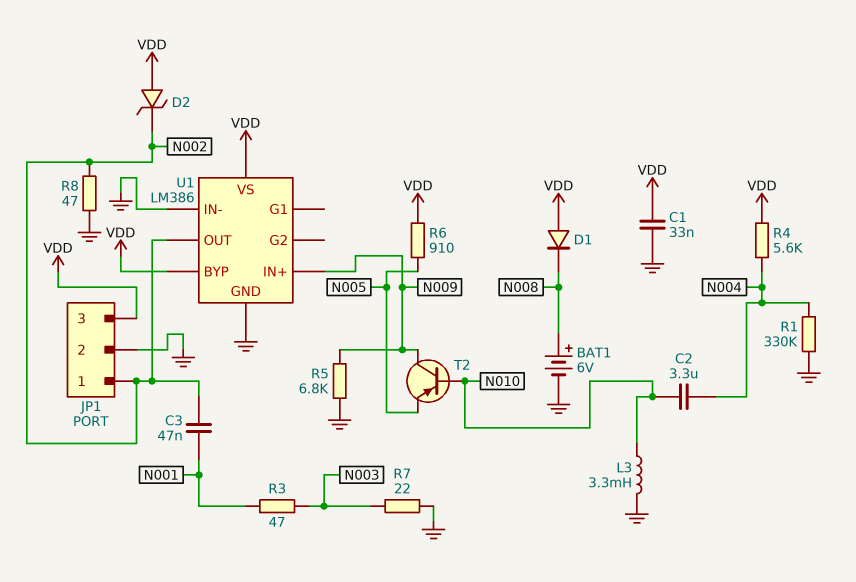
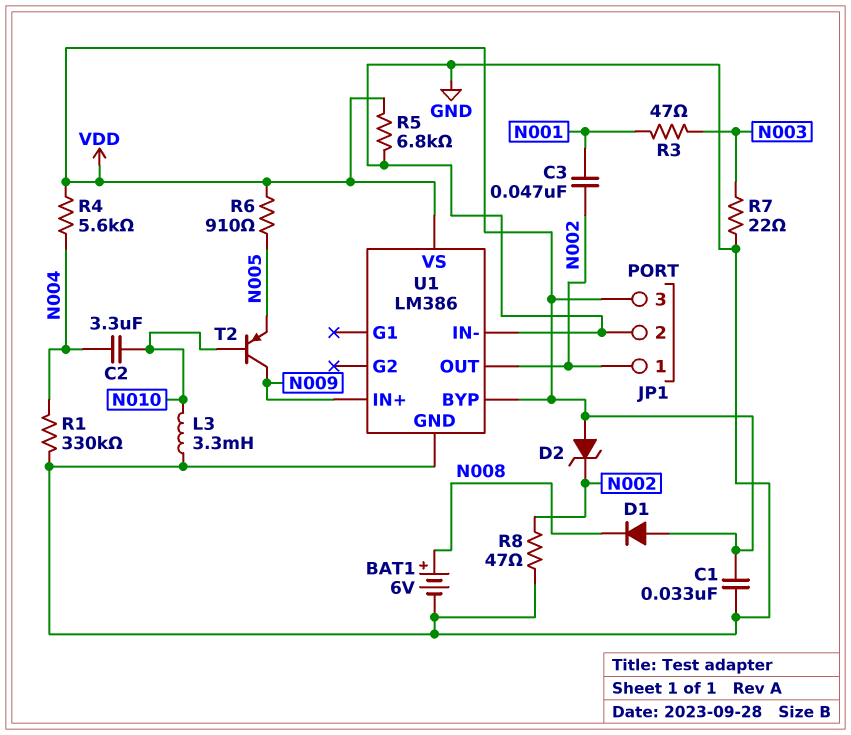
R5: 6.8k (GND, N009) -> 6.8k (GND, VDD)

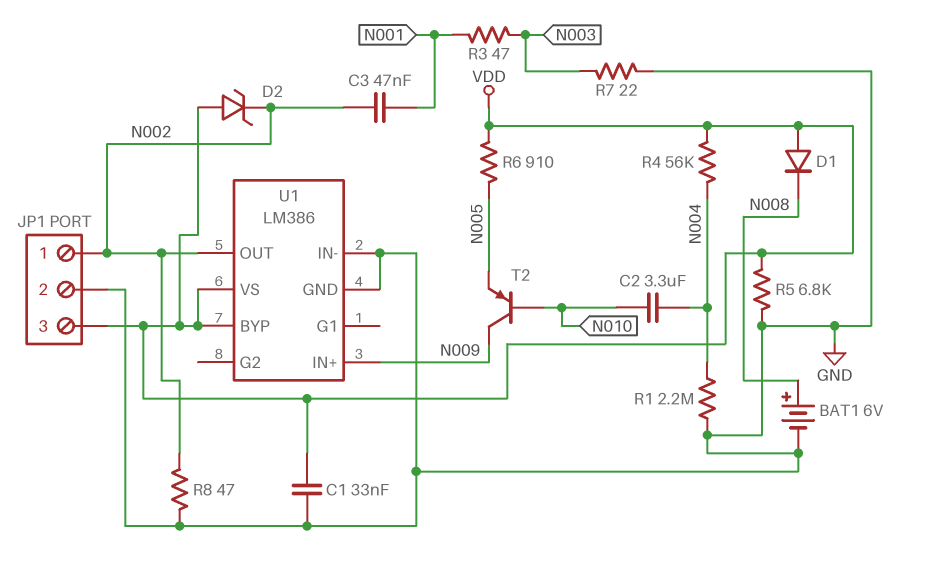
L3: 3.3mH (GND, N010) -> none
R1: 330k (GND, N004) -> 2.2M (GND, N004)
R4: 5.6k (N004, VDD) -> 56k (N004, VDD)

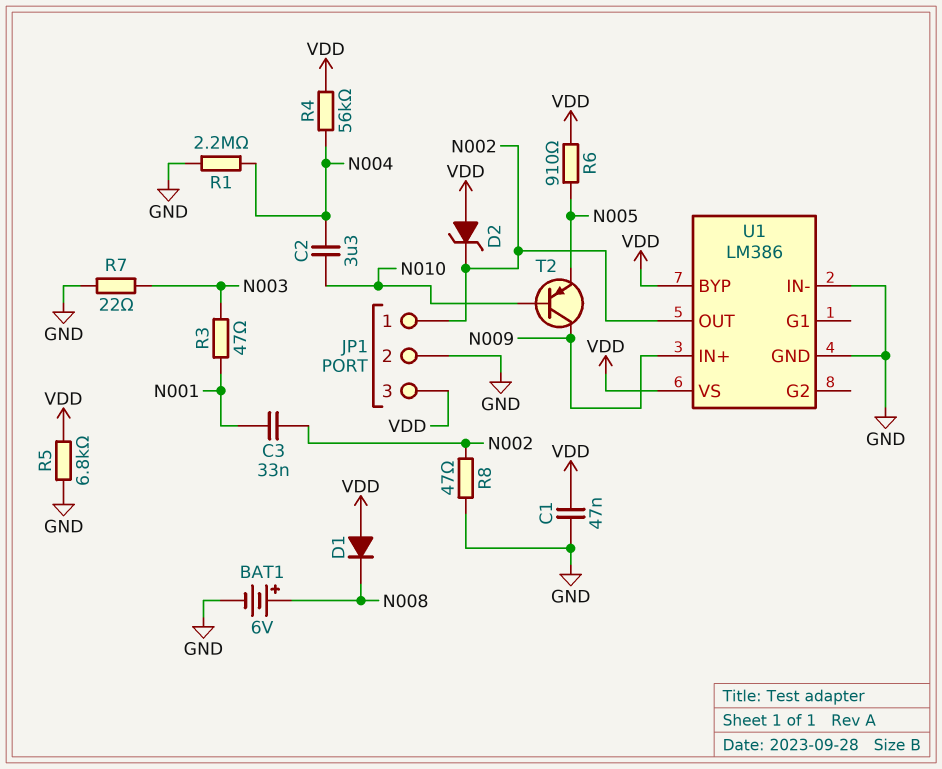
C1: 33nF (GND, VDD) -> 47nF (GND, VDD)
C3: 47nF (N001, N002) -> 33nF (N001, N002)

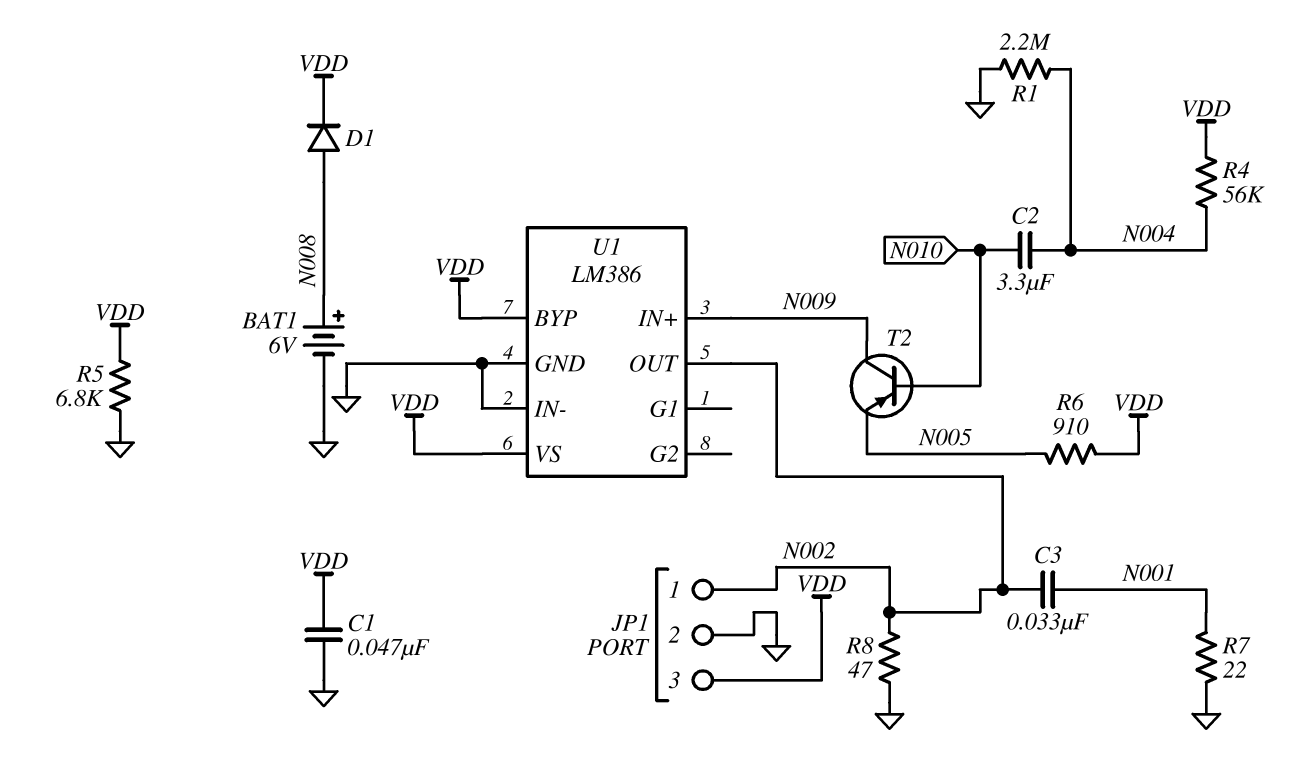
D1: diode (A VDD, K N008) -> diode (A N008, K VDD)
D2: zener (A VDD, K N002) -> none
R3: 47 (N001, N003) -> none
R7: 22 (GND, N003) -> 22 (GND, N001)

